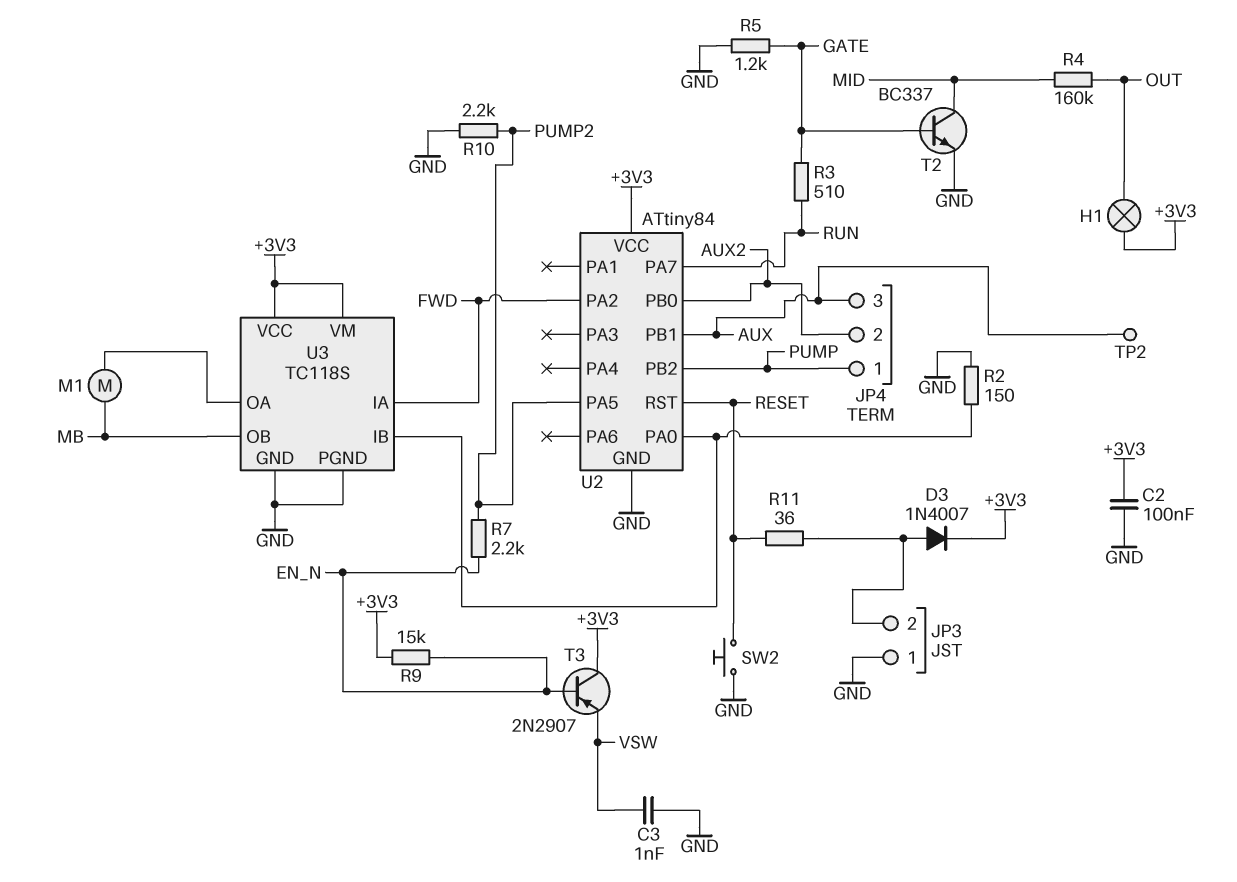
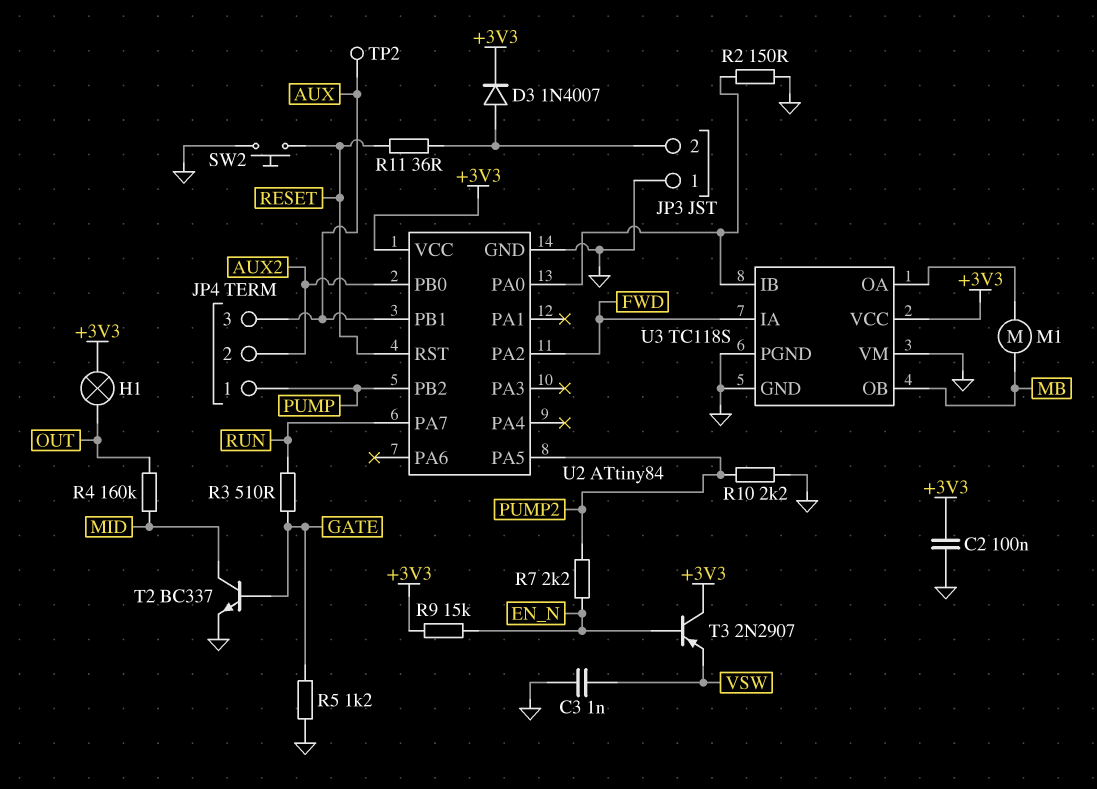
U3 pin VM: +3V3 -> GND

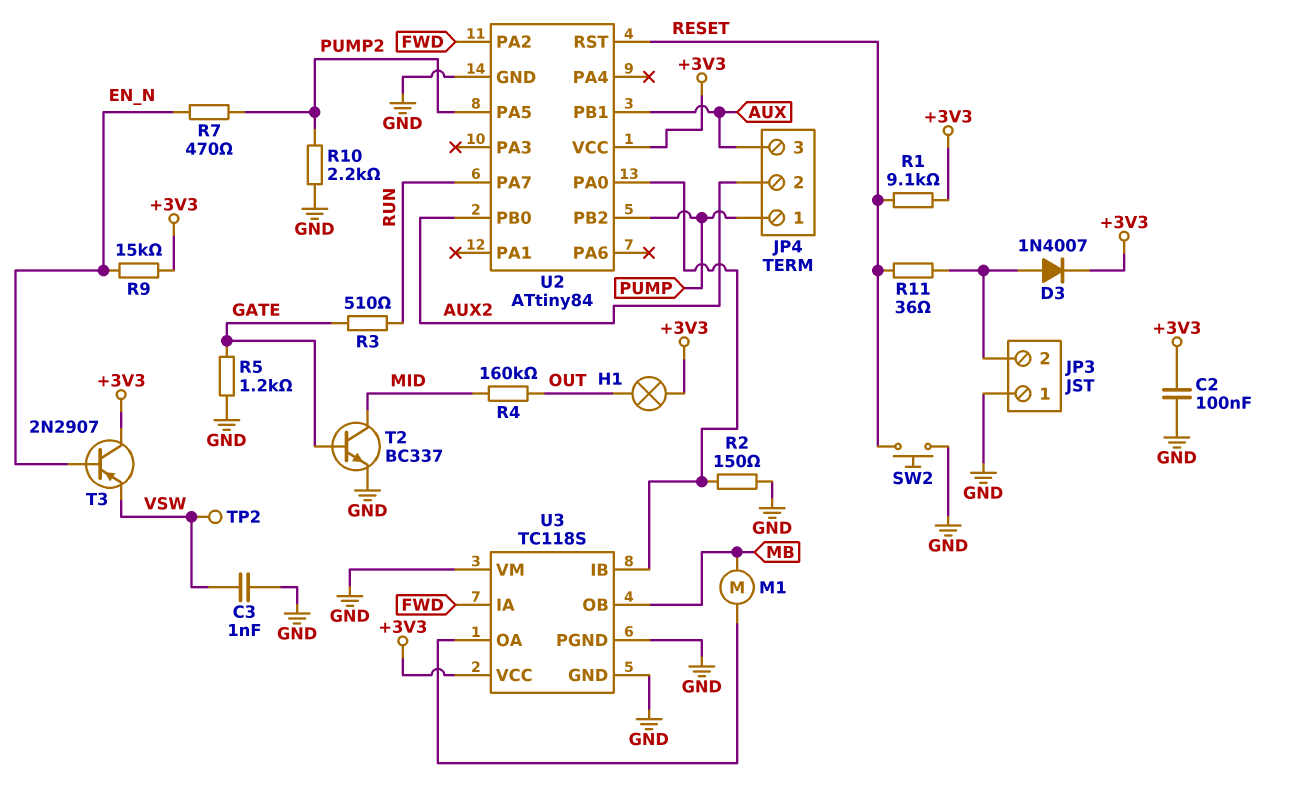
R1: none -> 9.1k (+3V3, RESET)
R7: 2.2k (EN_N, PUMP2) -> 470 (EN_N, PUMP2)
TP2: test point (AUX) -> test point (VSW)

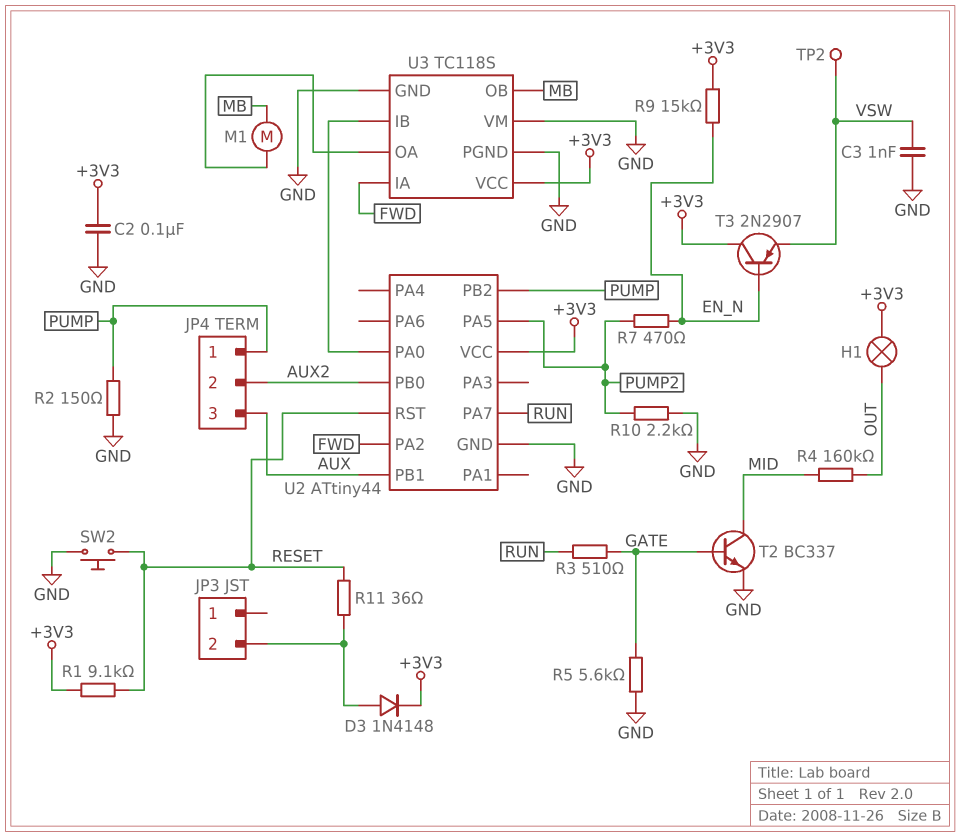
D3: diode 1N4007 (A JP3/2, K +3V3) -> diode 1N4148 (A JP3/2, K +3V3)
JP3 pin 1: GND -> none
R2: 150 (GND, U2/PA0) -> 150 (GND, PUMP)
R5: 1.2k (GATE, GND) -> 5.6k (GATE, GND)
U2: ATtiny84 -> ATtiny44

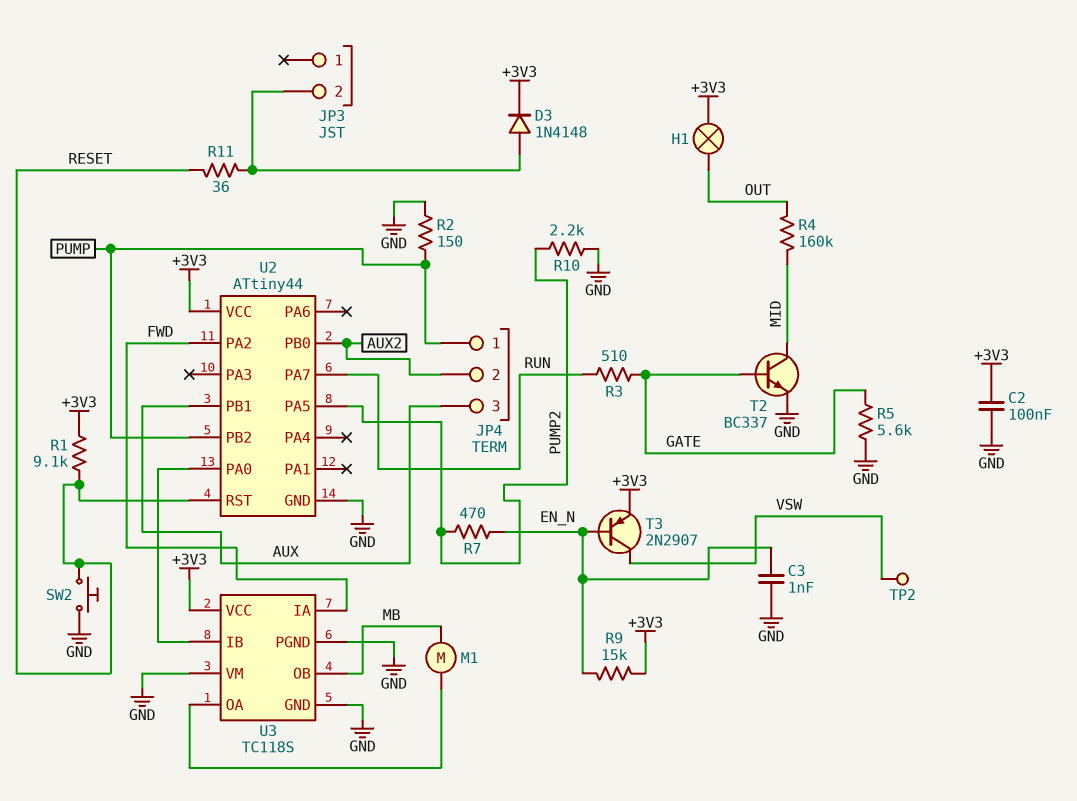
C3: 1nF (GND, VSW) -> 1nF (EN_N, GND)
T3: PNP 2N2907 (B EN_N, C +3V3, E VSW) -> PNP 2N2907 (B EN_N, C VSW, E +3V3)

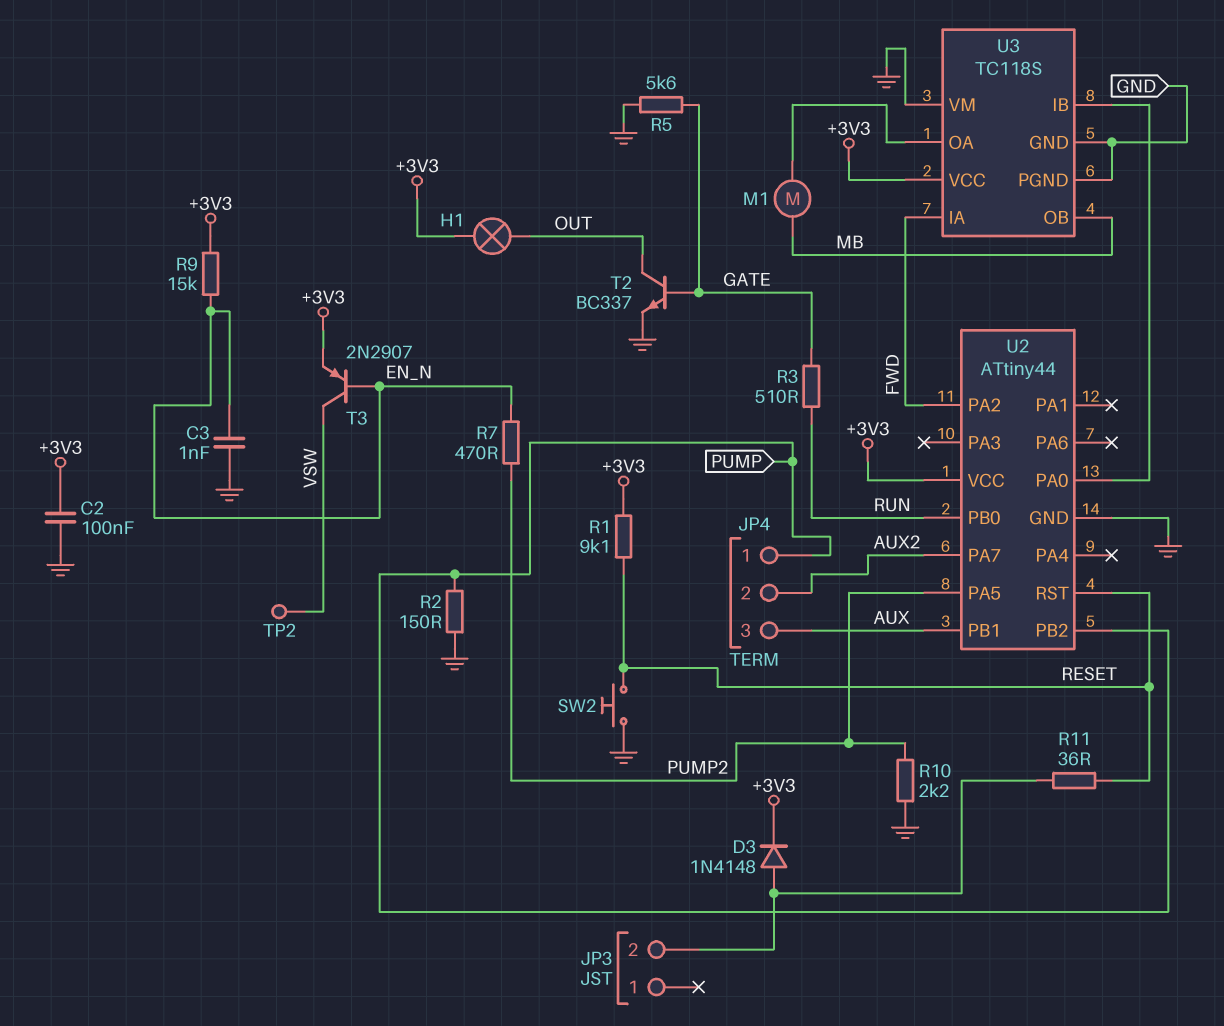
R4: 160k (MID, OUT) -> none
T2: NPN BC337 (B GATE, C MID, E GND) -> NPN BC337 (B GATE, C OUT, E GND)
U2 pin PA7: RUN -> AUX2
U2 pin PB0: AUX2 -> RUN

